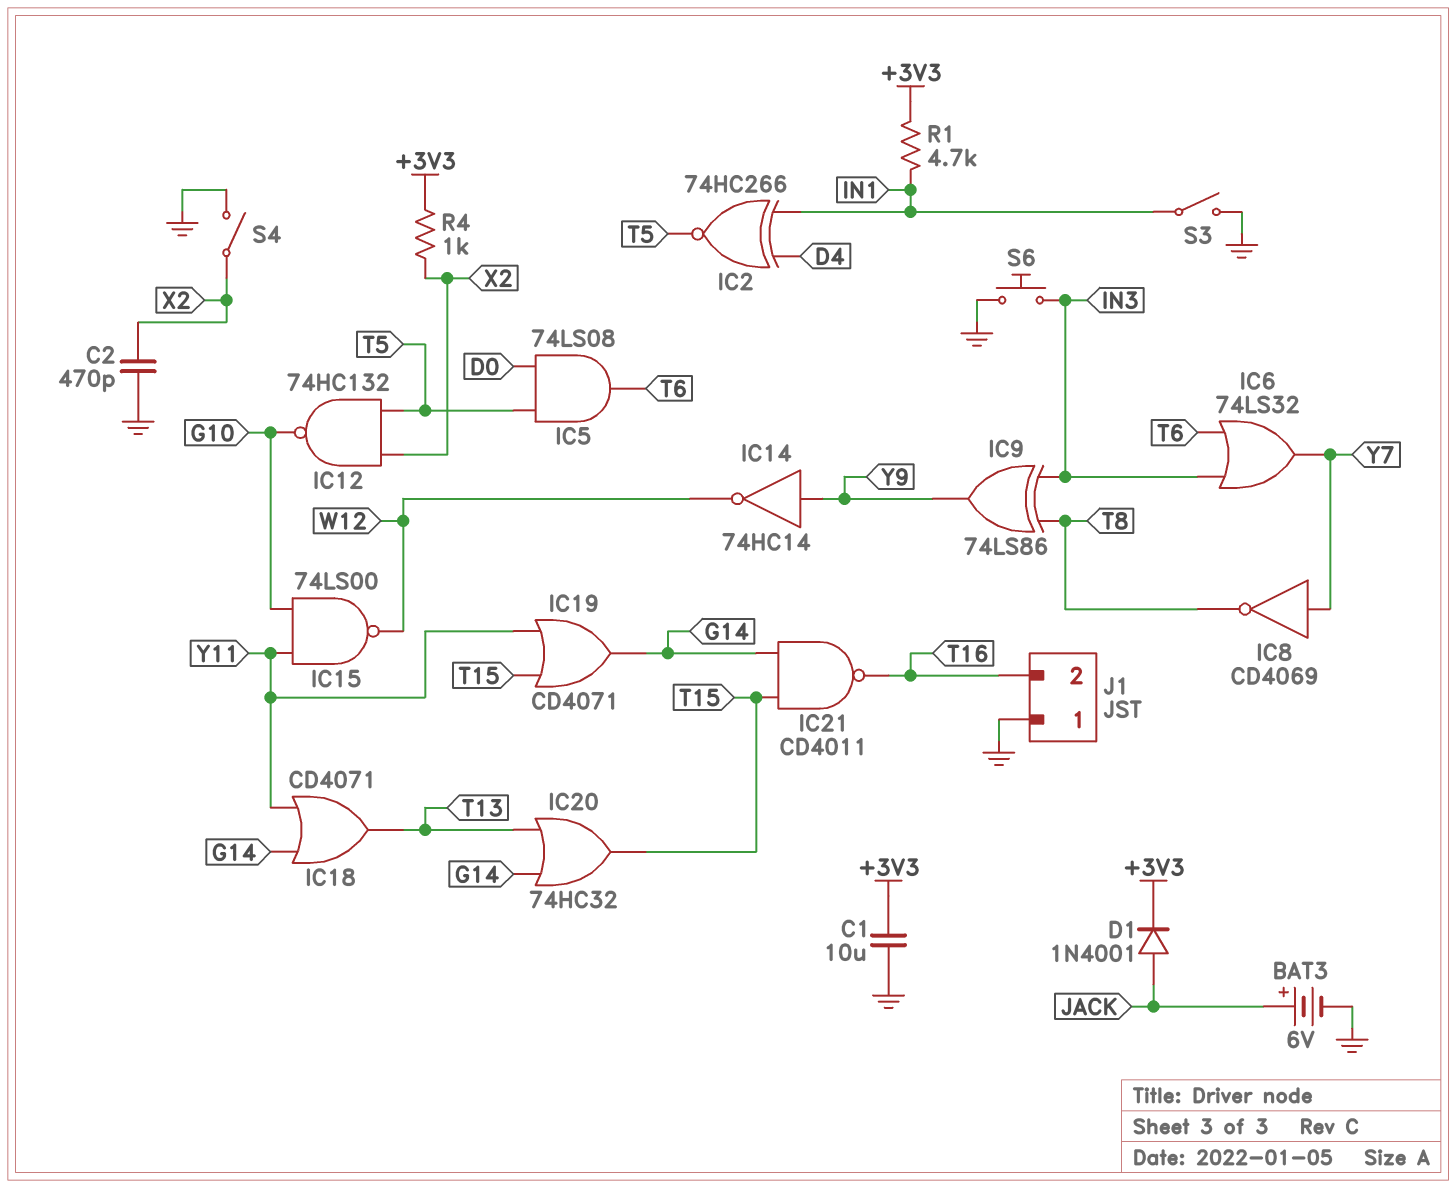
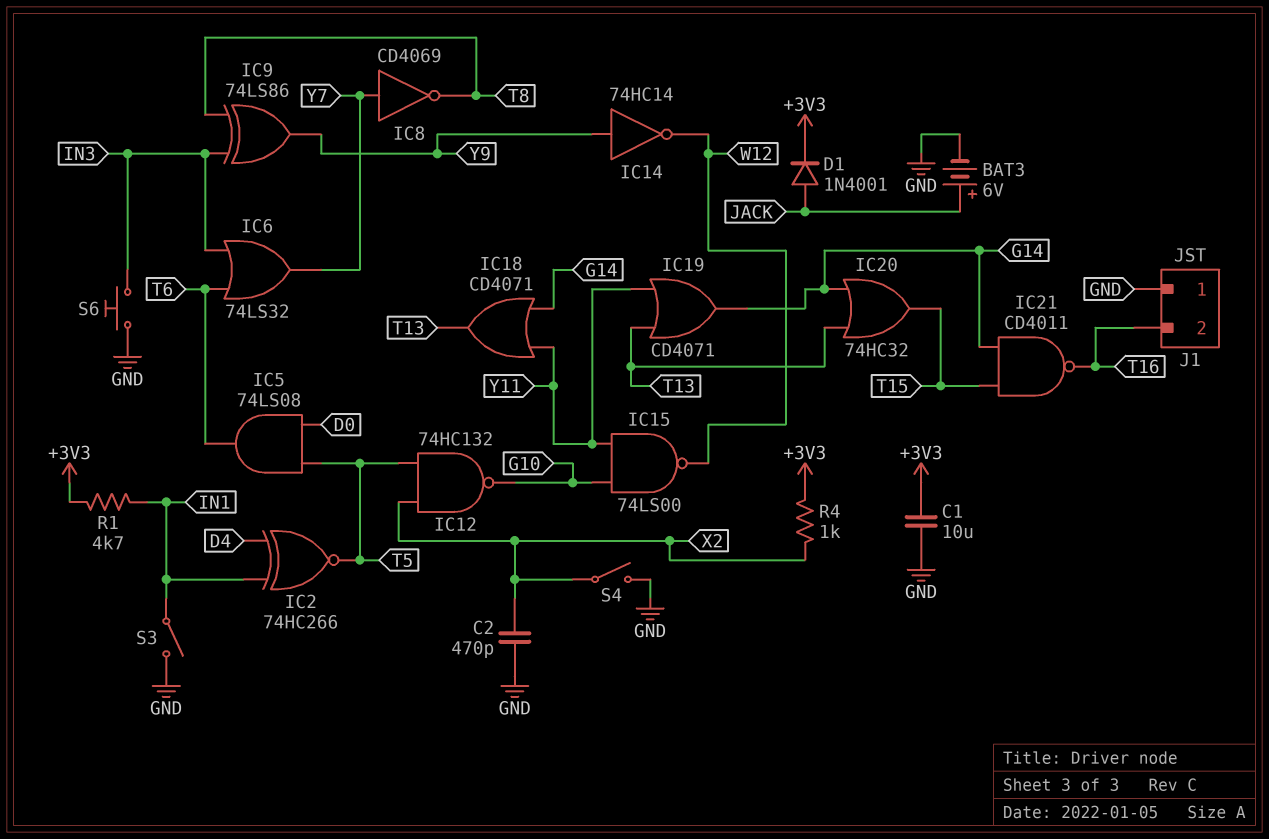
IC19: OR CD4071 (in T15, in Y11, out G14) -> OR CD4071 (in T13, in Y11, out G14)

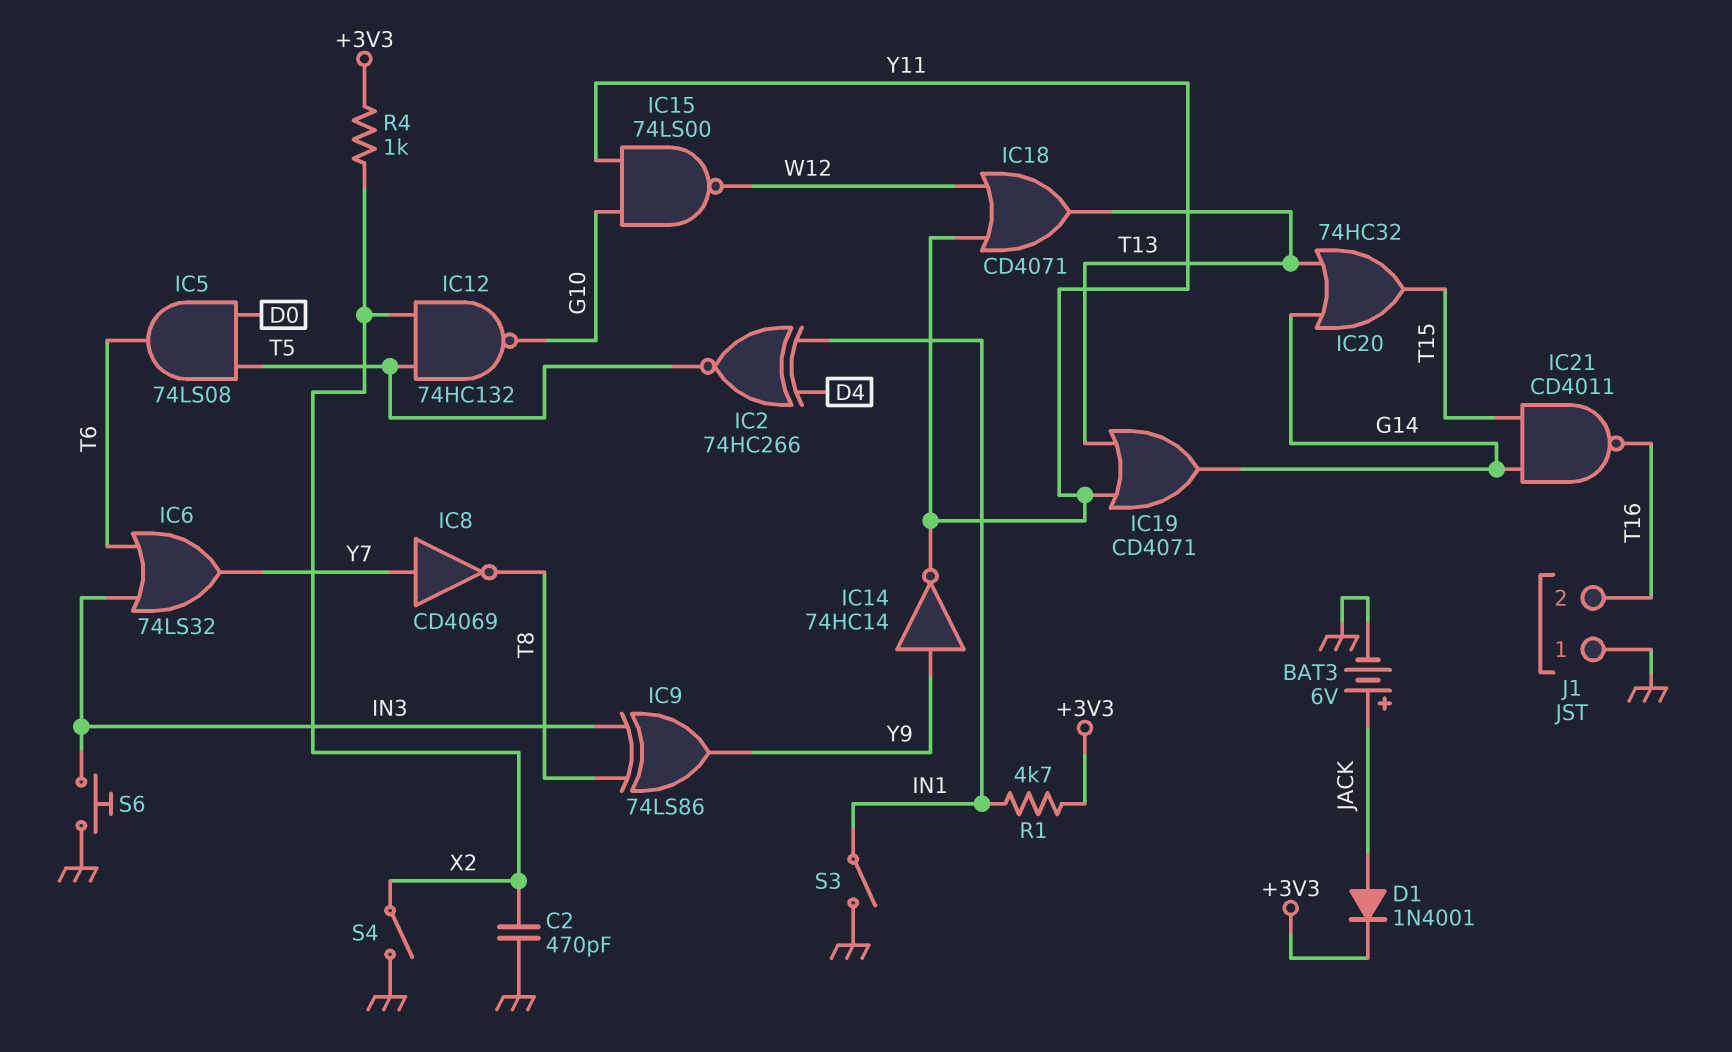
C1: 10uF (+3V3, GND) -> none
IC14: NOT 74HC14 (in Y9, out W12) -> NOT 74HC14 (in Y9, out Y11)
IC18: OR CD4071 (in G14, in Y11, out T13) -> OR CD4071 (in W12, in Y11, out T13)

